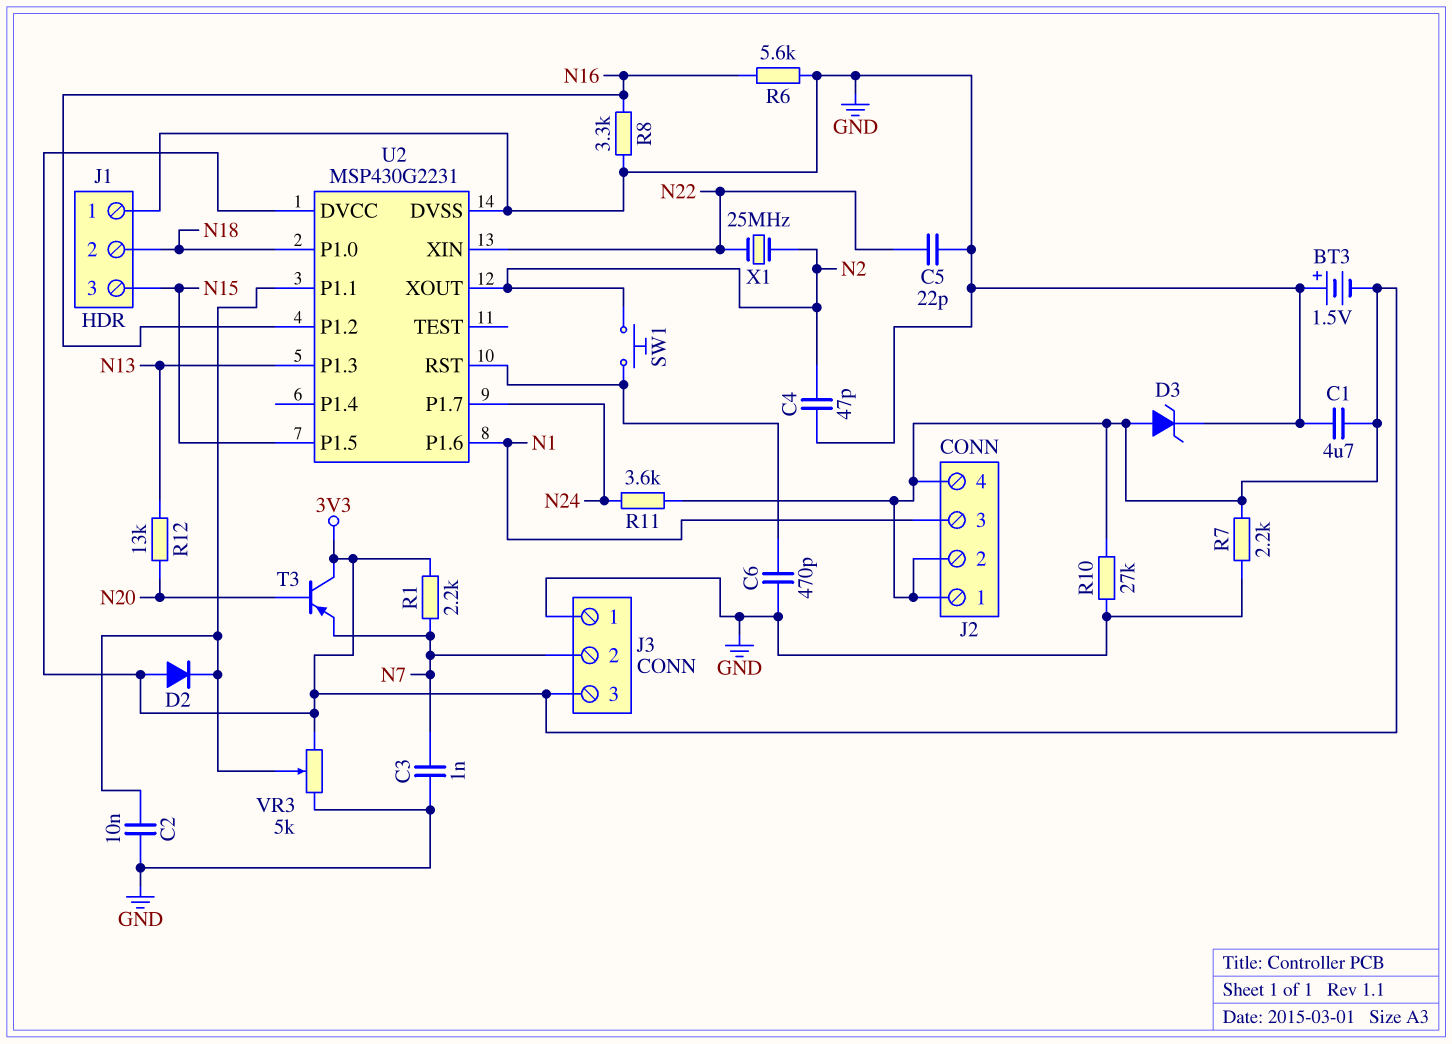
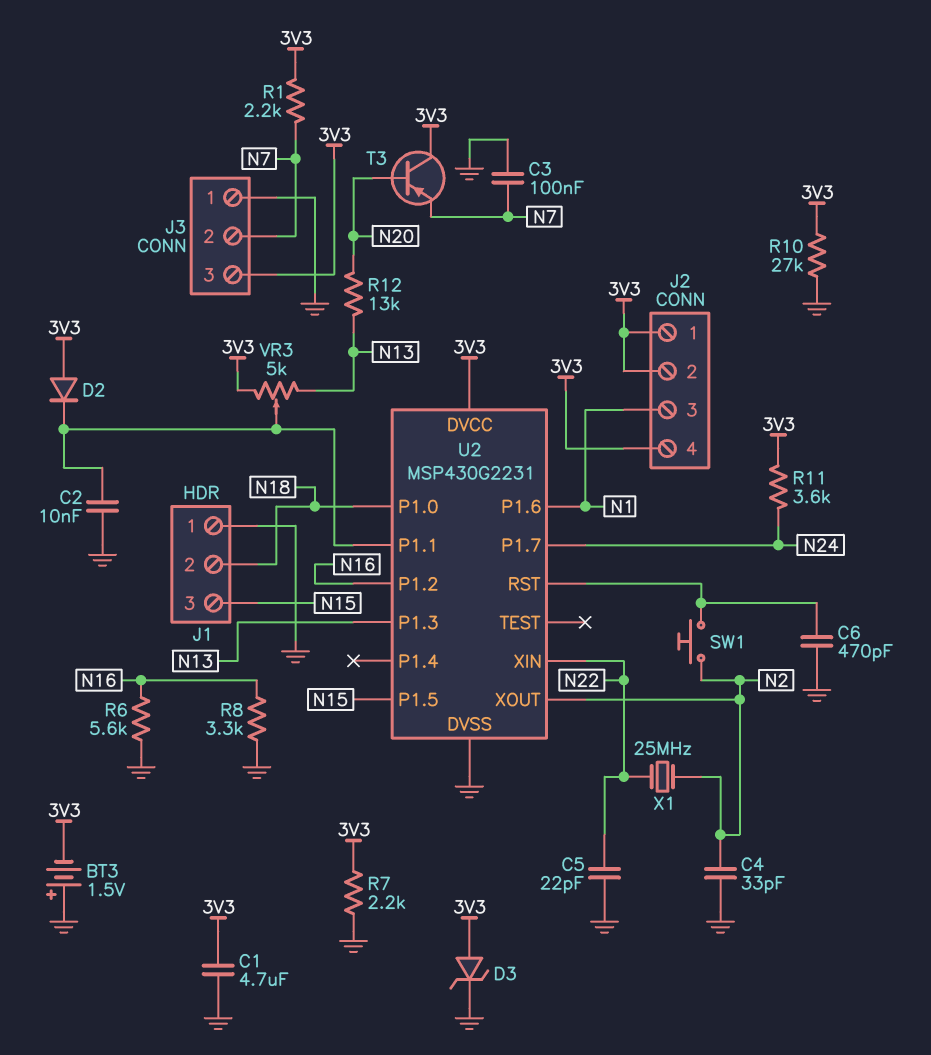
C3: 1nF (GND, N7) -> 100nF (GND, N7)
C4: 47pF (GND, N2) -> 33pF (GND, N2)
VR3: 5k (3V3, GND, wiper U2/P1.1) -> 5k (3V3, N13, wiper U2/P1.1)

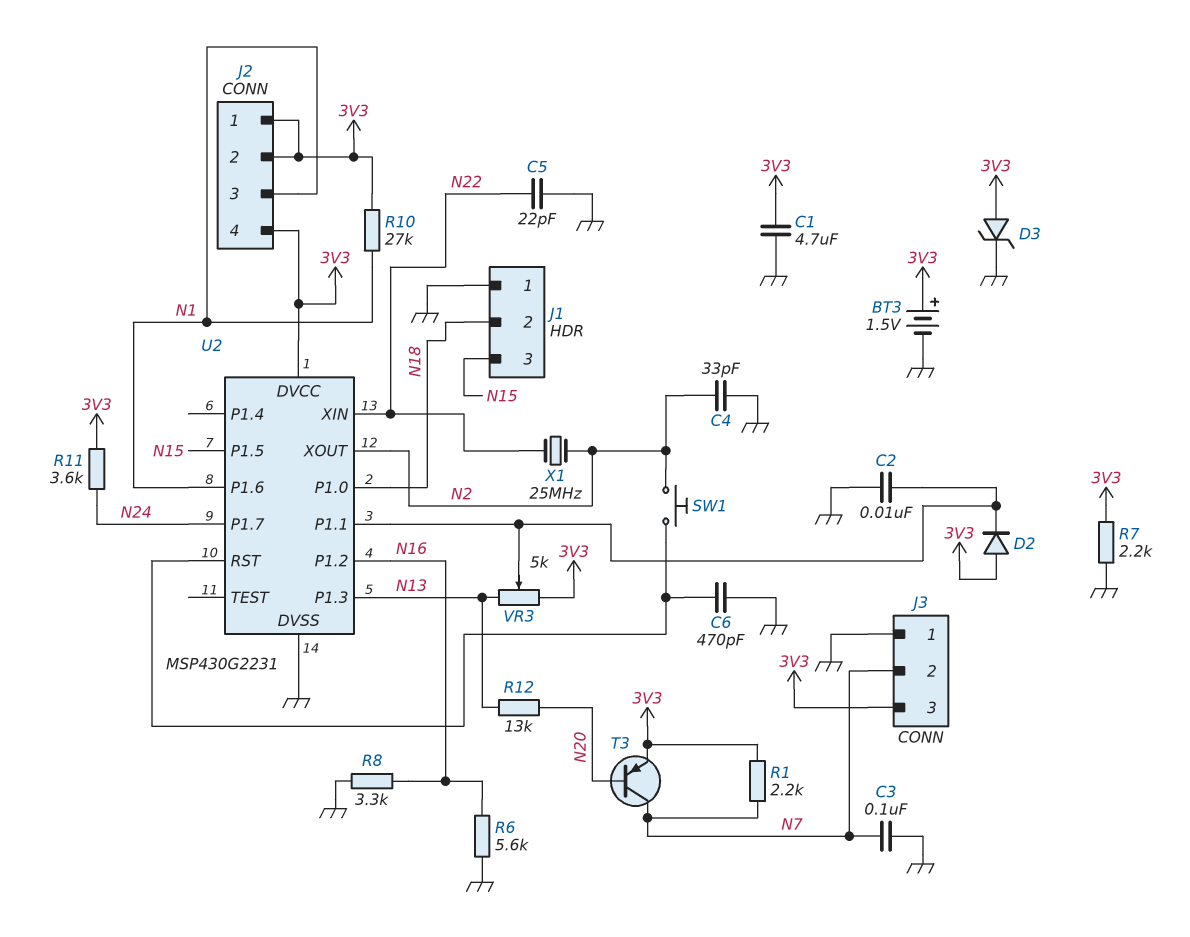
BT3: 1.5V (plus GND, minus 3V3) -> 1.5V (plus 3V3, minus GND)
R10: 27k (3V3, GND) -> 27k (3V3, N1)
T3: PNP (B N20, C 3V3, E N7) -> PNP (B N20, C N7, E 3V3)

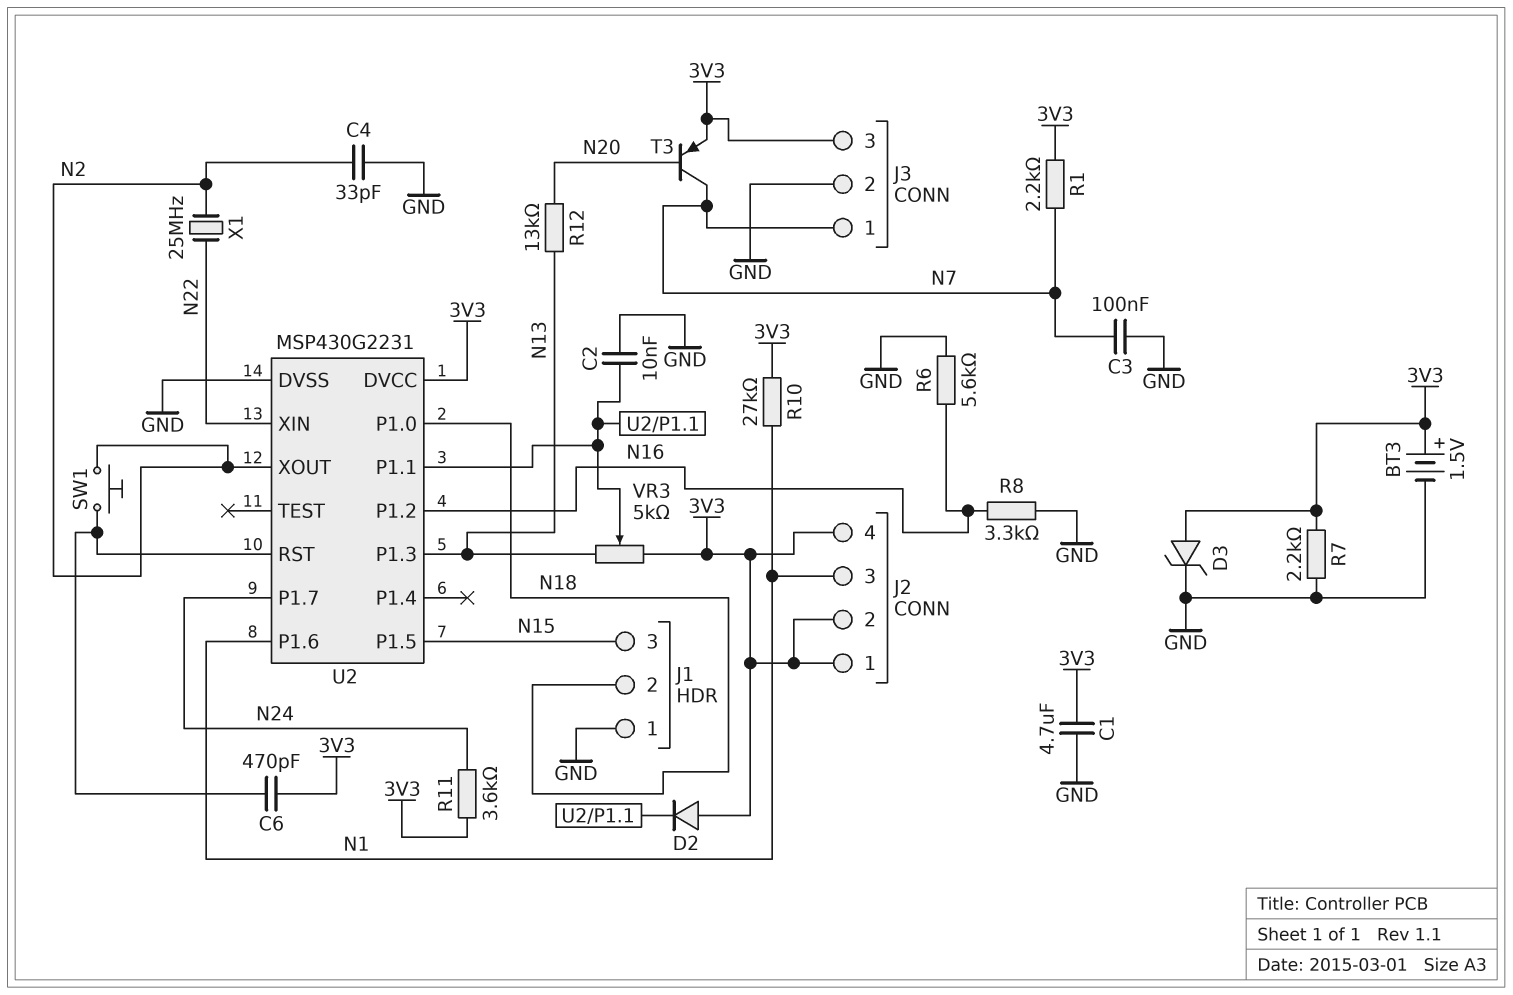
C5: 22pF (GND, N22) -> none
C6: 470pF (GND, U2/RST) -> 470pF (3V3, U2/RST)
J3 pin 1: GND -> N7
J3 pin 2: N7 -> GND

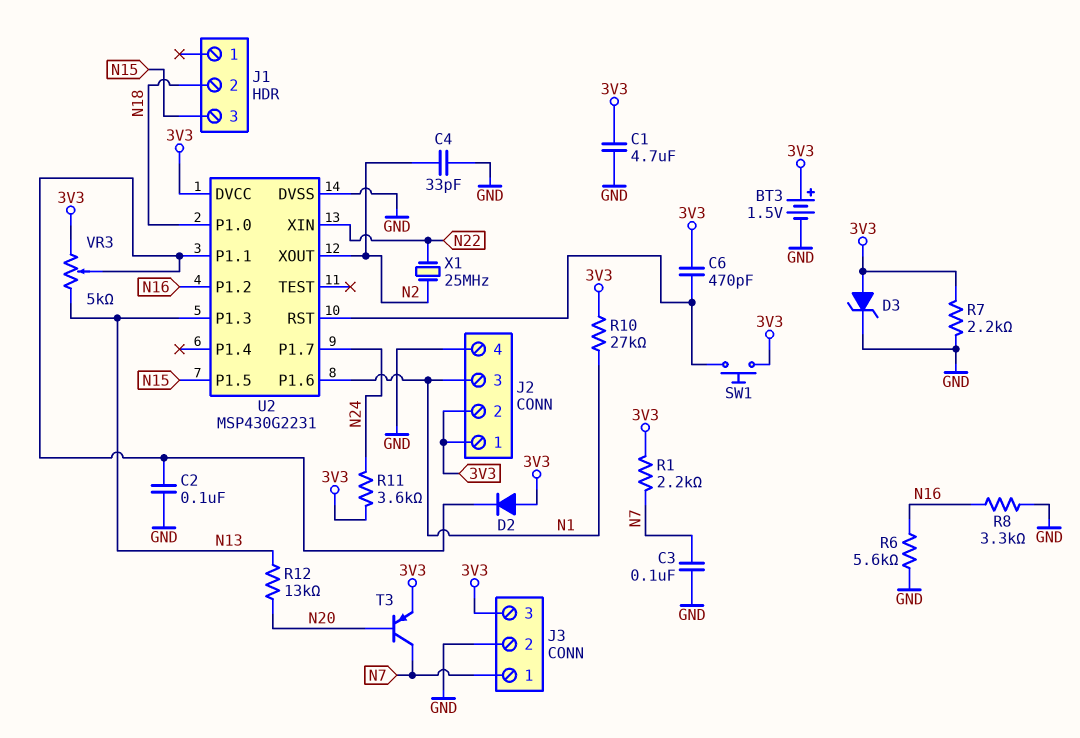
C2: 10nF (GND, U2/P1.1) -> 100nF (GND, U2/P1.1)
J1 pin 1: GND -> none
J2 pin 4: 3V3 -> GND
SW1: button (N2, U2/RST) -> button (3V3, U2/RST)

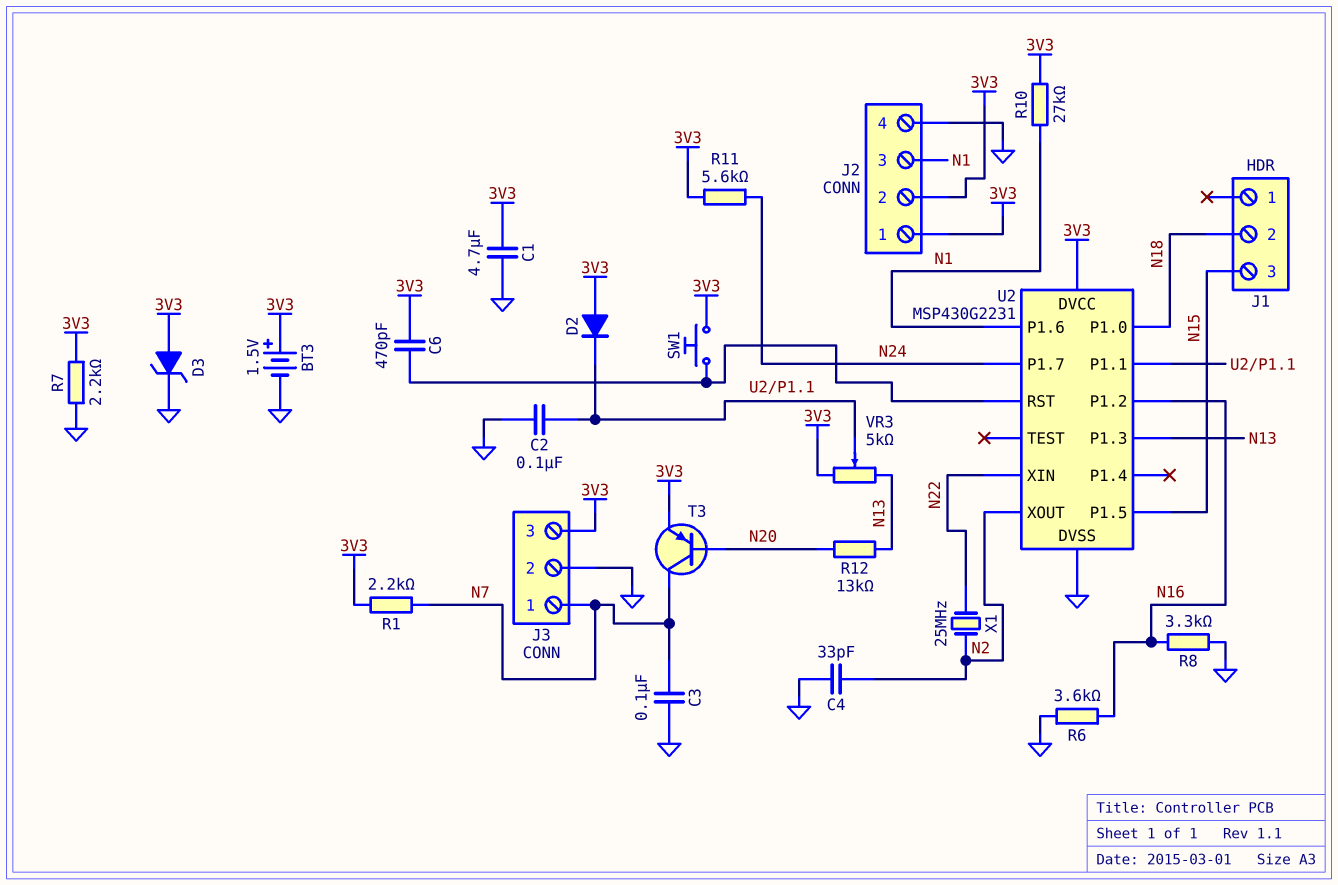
R6: 5.6k (GND, N16) -> 3.6k (GND, N16)
R11: 3.6k (3V3, N24) -> 5.6k (3V3, N24)

